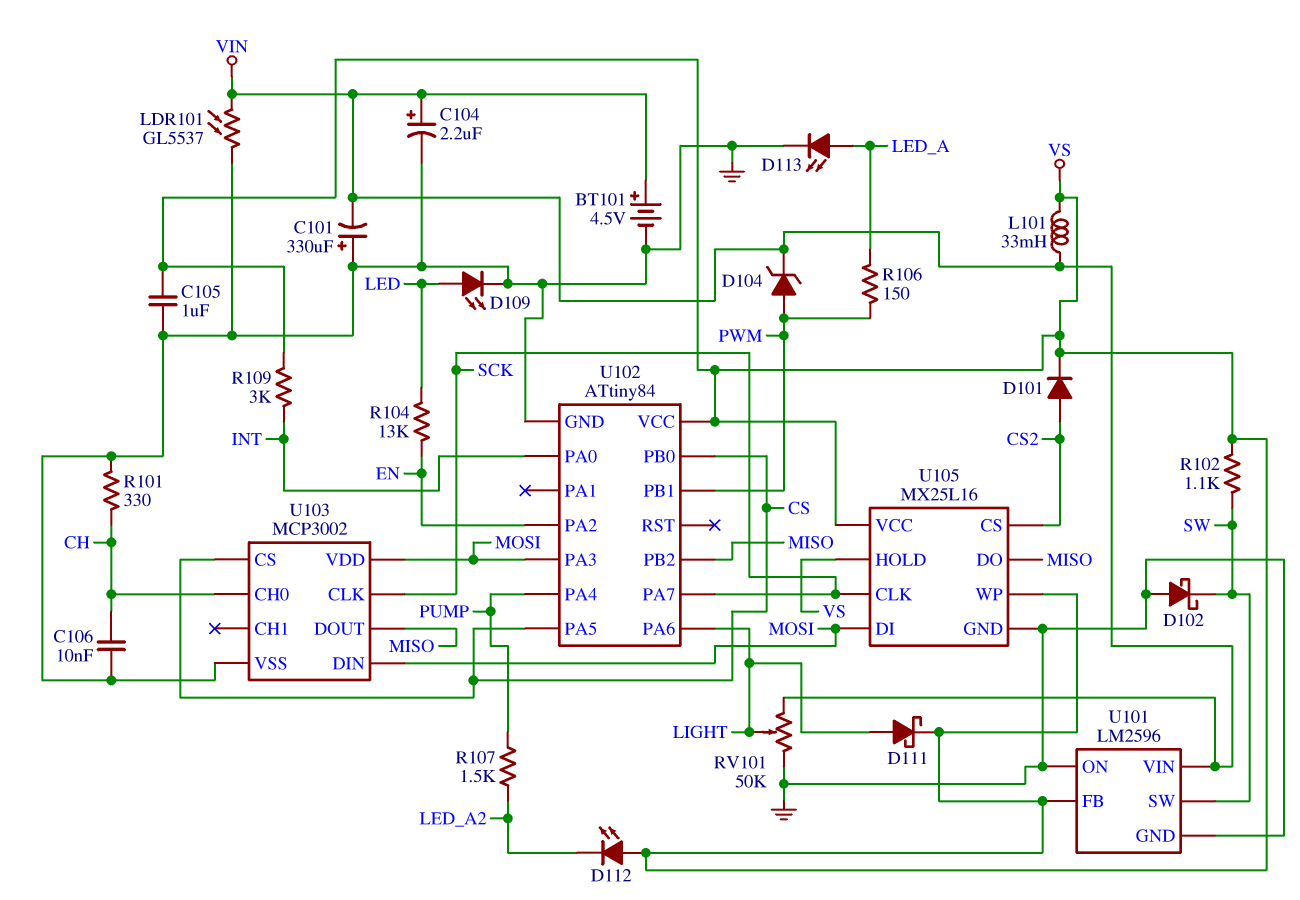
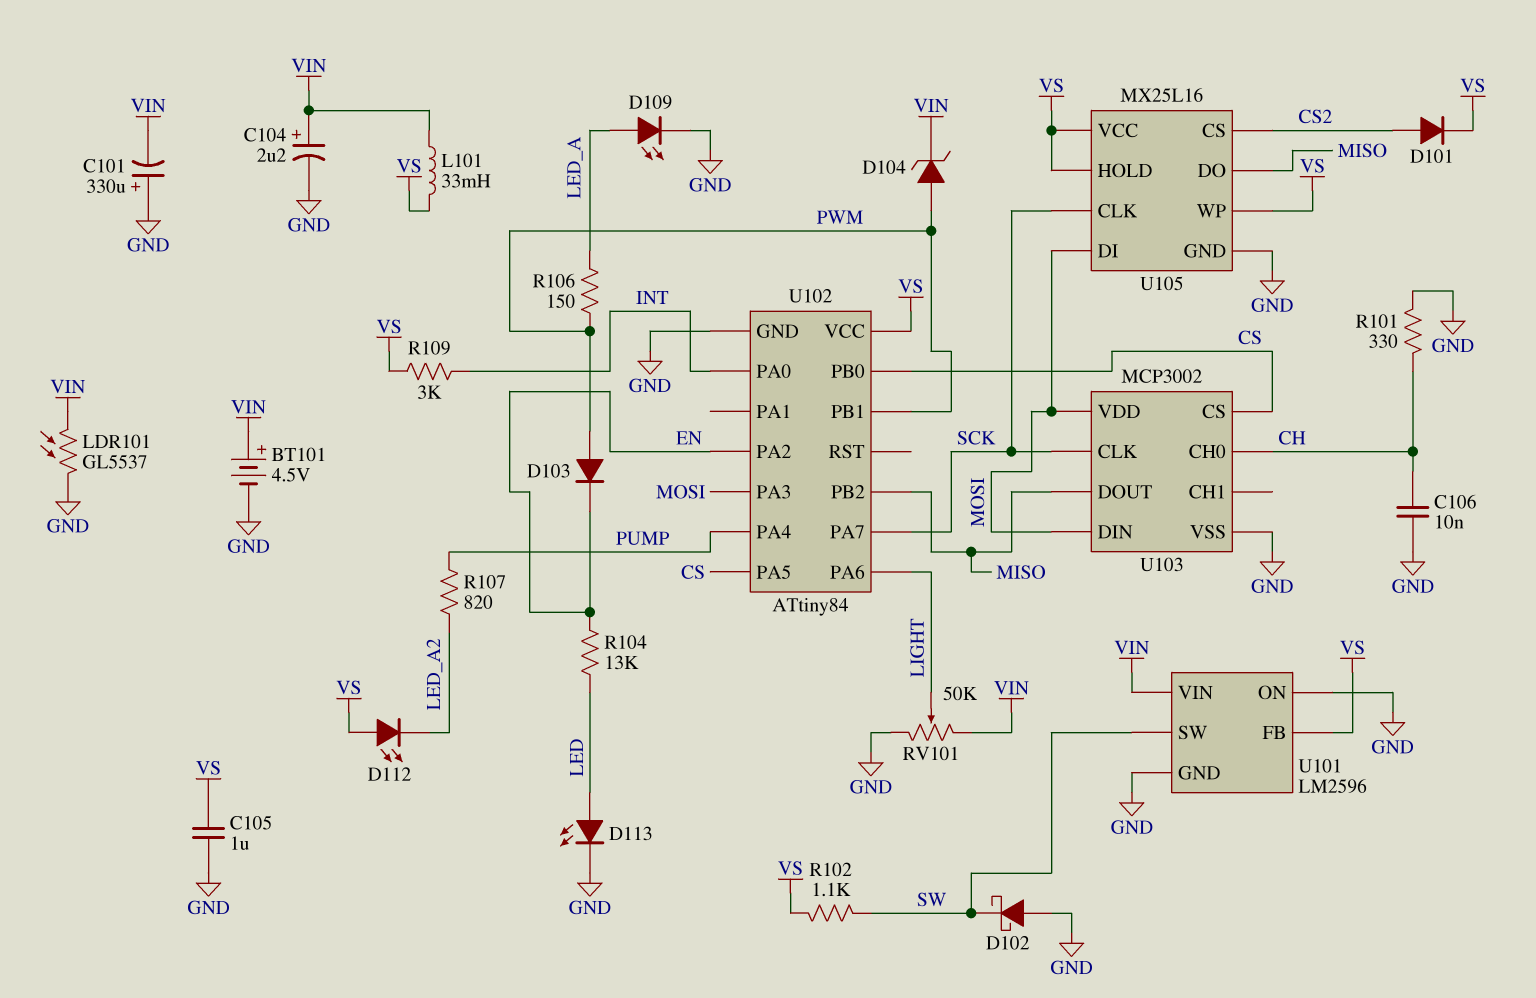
D103: none -> diode (A PWM, K EN)
D109: LED (A LED, K GND) -> LED (A LED_A, K GND)
D111: schottky (A LIGHT, K VS) -> none
D113: LED (A LED_A, K GND) -> LED (A LED, K GND)
R107: 1.5k (LED_A2, PUMP) -> 820 (LED_A2, PUMP)

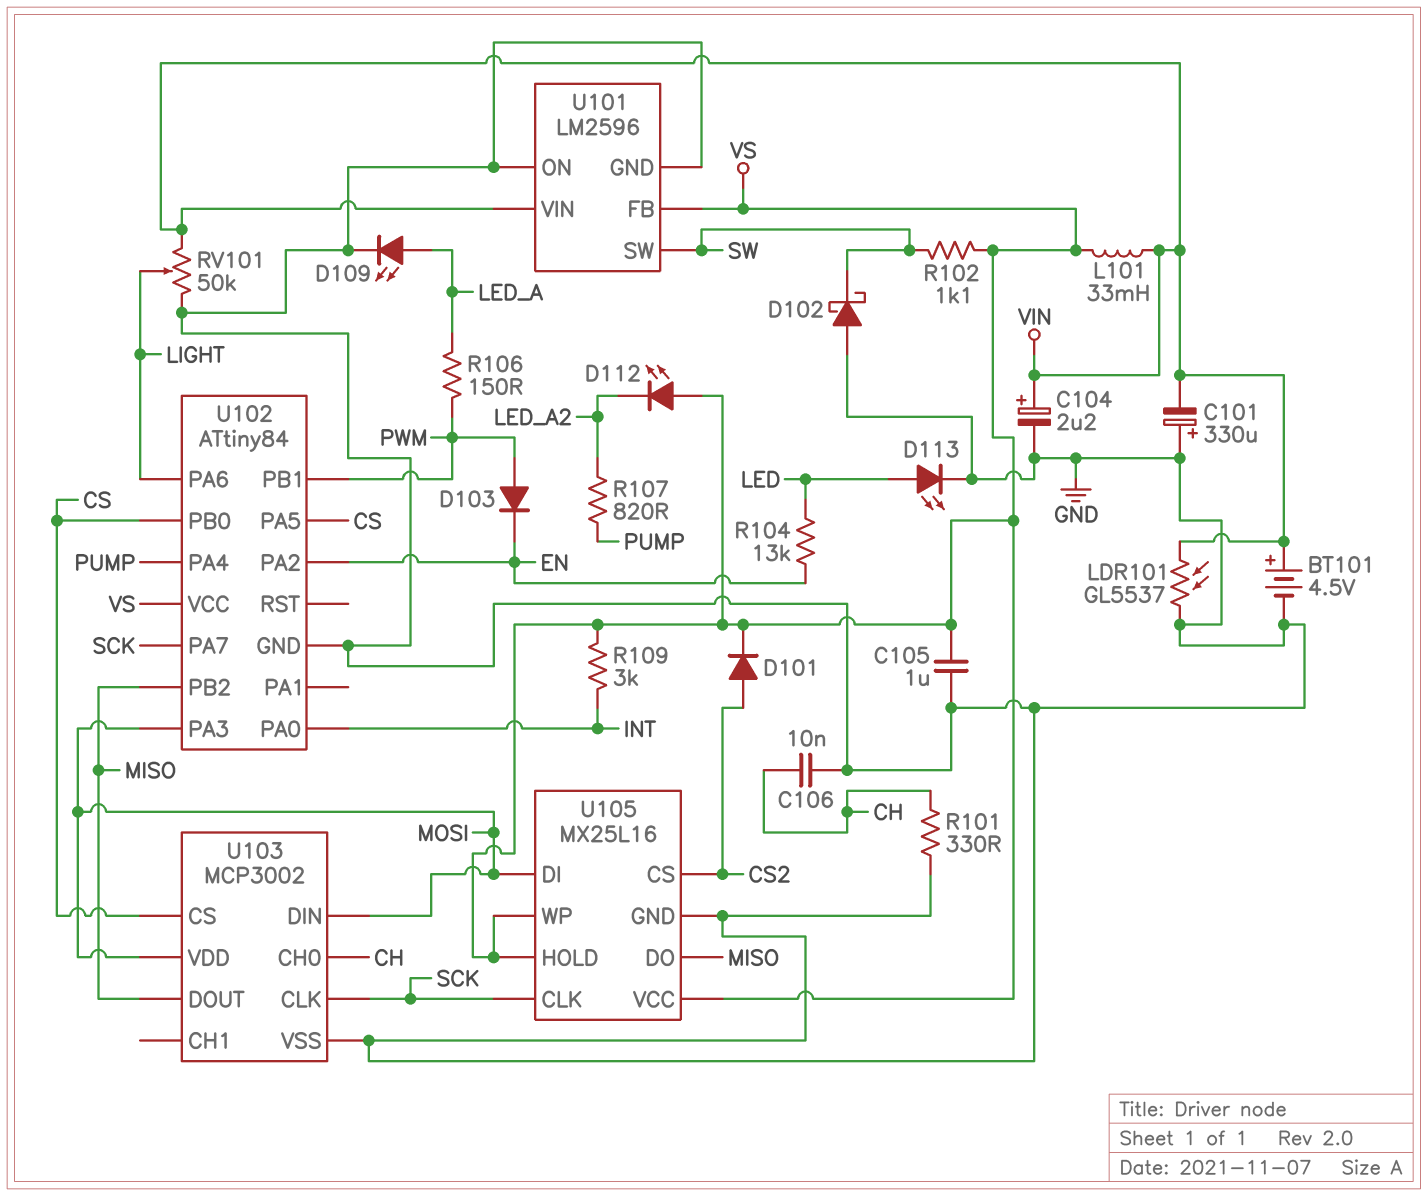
D104: zener (A PWM, K VIN) -> none

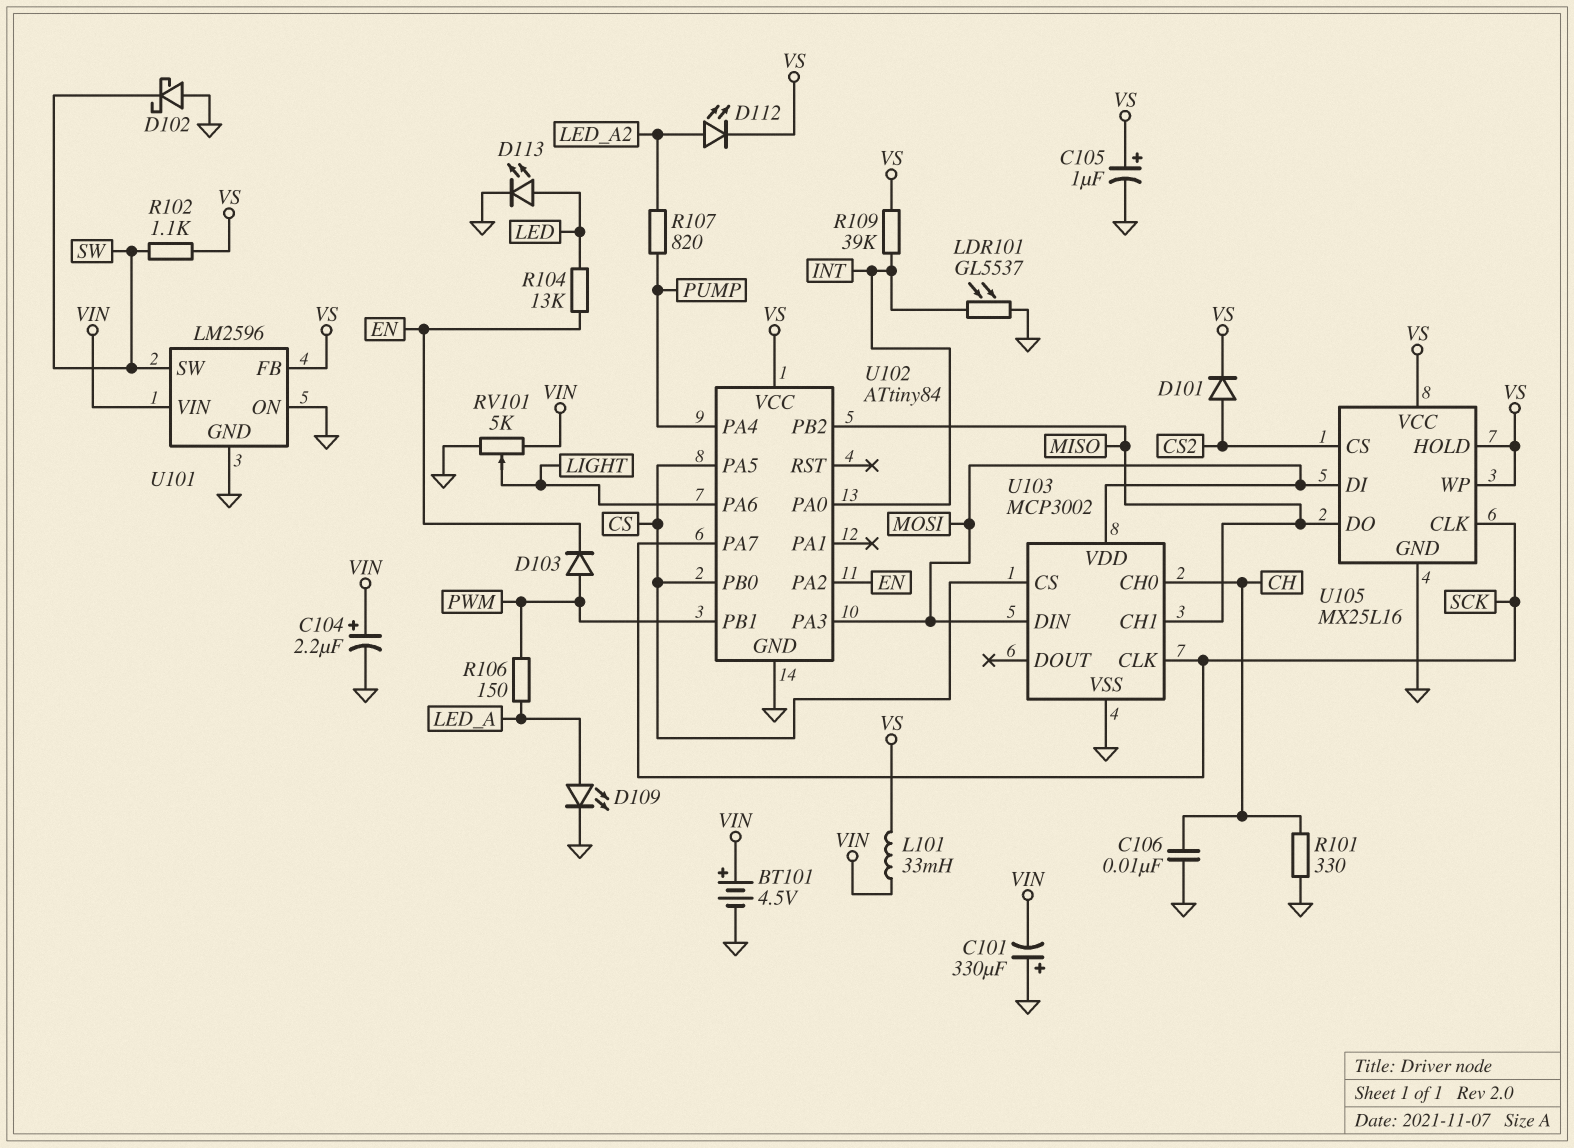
C105: 1uF (GND, VS) -> 1uF (plus VS, minus GND)
D112: LED (A VS, K LED_A2) -> LED (A LED_A2, K VS)
LDR101: GL5537 (GND, VIN) -> GL5537 (GND, INT)
R109: 3k (INT, VS) -> 39k (INT, VS)
RV101: 50k (GND, VIN, wiper LIGHT) -> 5k (GND, VIN, wiper LIGHT)
U103 pin CH1: none -> MISO
U103 pin DOUT: MISO -> none

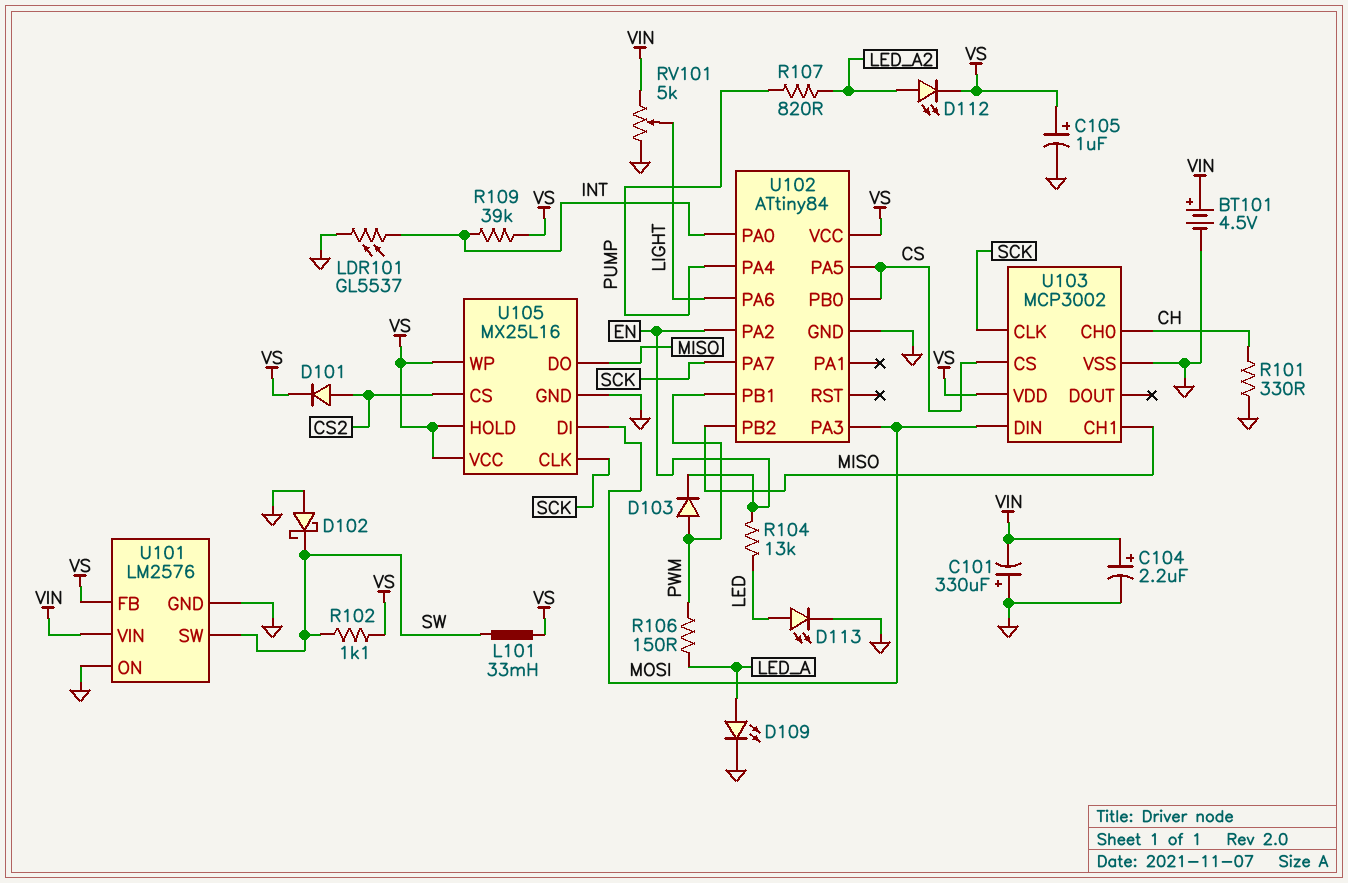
C106: 10nF (CH, GND) -> none
L101: 33mH (VIN, VS) -> 33mH (SW, VS)
U101: LM2596 -> LM2576
U103 pin VDD: MOSI -> VS

